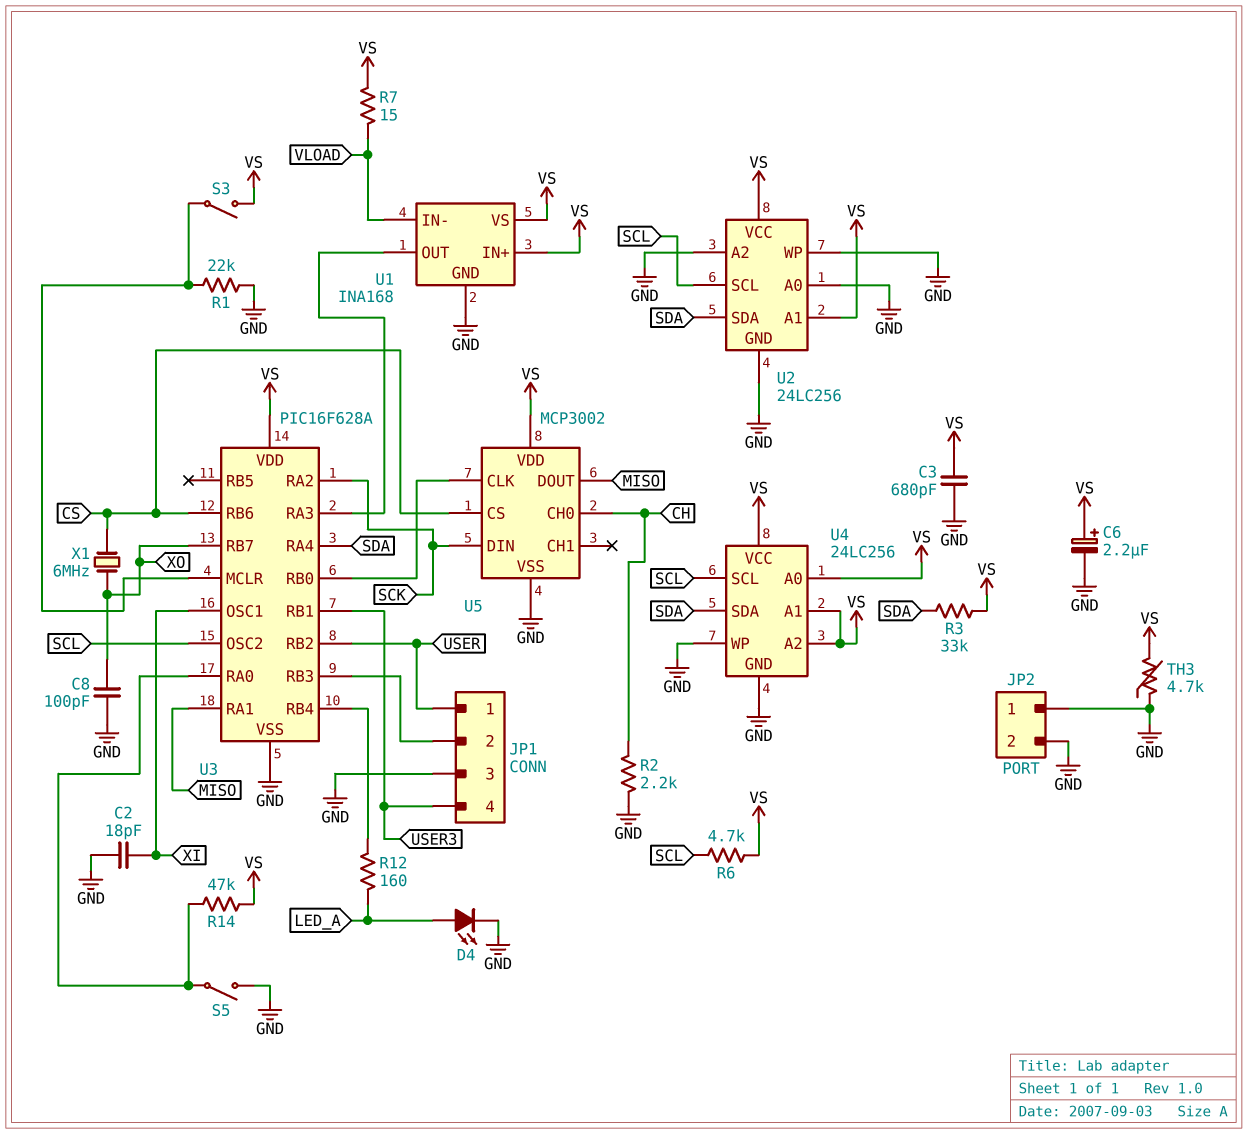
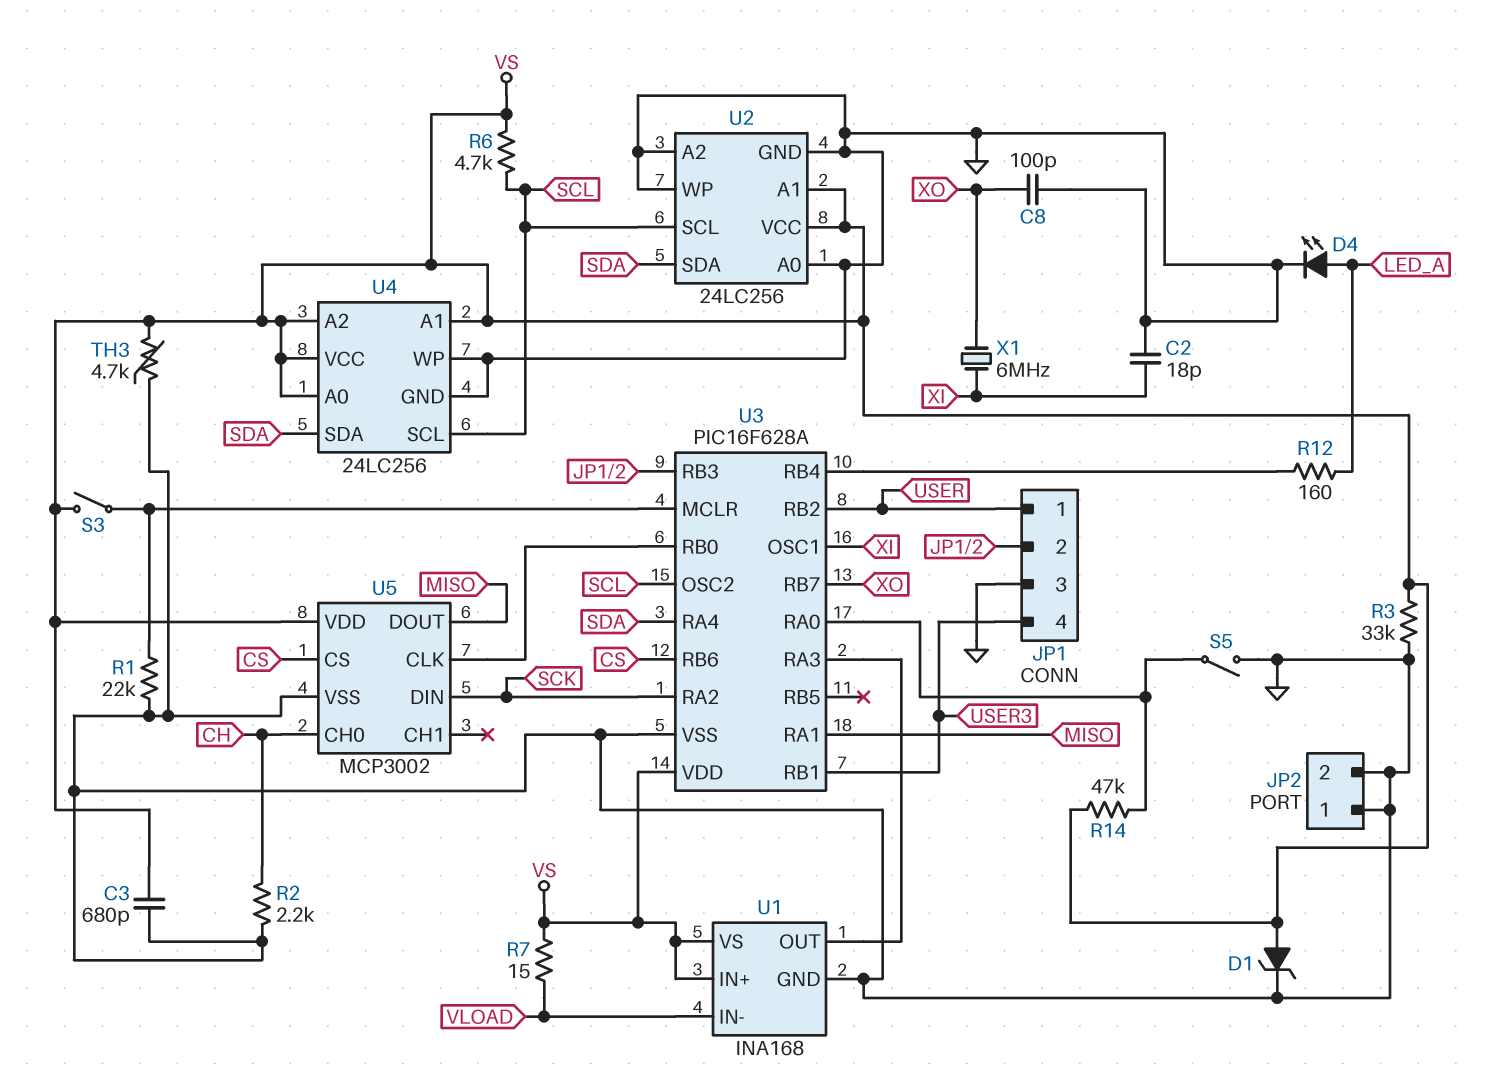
C6: 2.2uF (plus VS, minus GND) -> none
D1: none -> zener (A VS, K GND)
R3: 33k (SDA, VS) -> 33k (GND, VS)
X1: 6MHz (CS, XO) -> 6MHz (XI, XO)

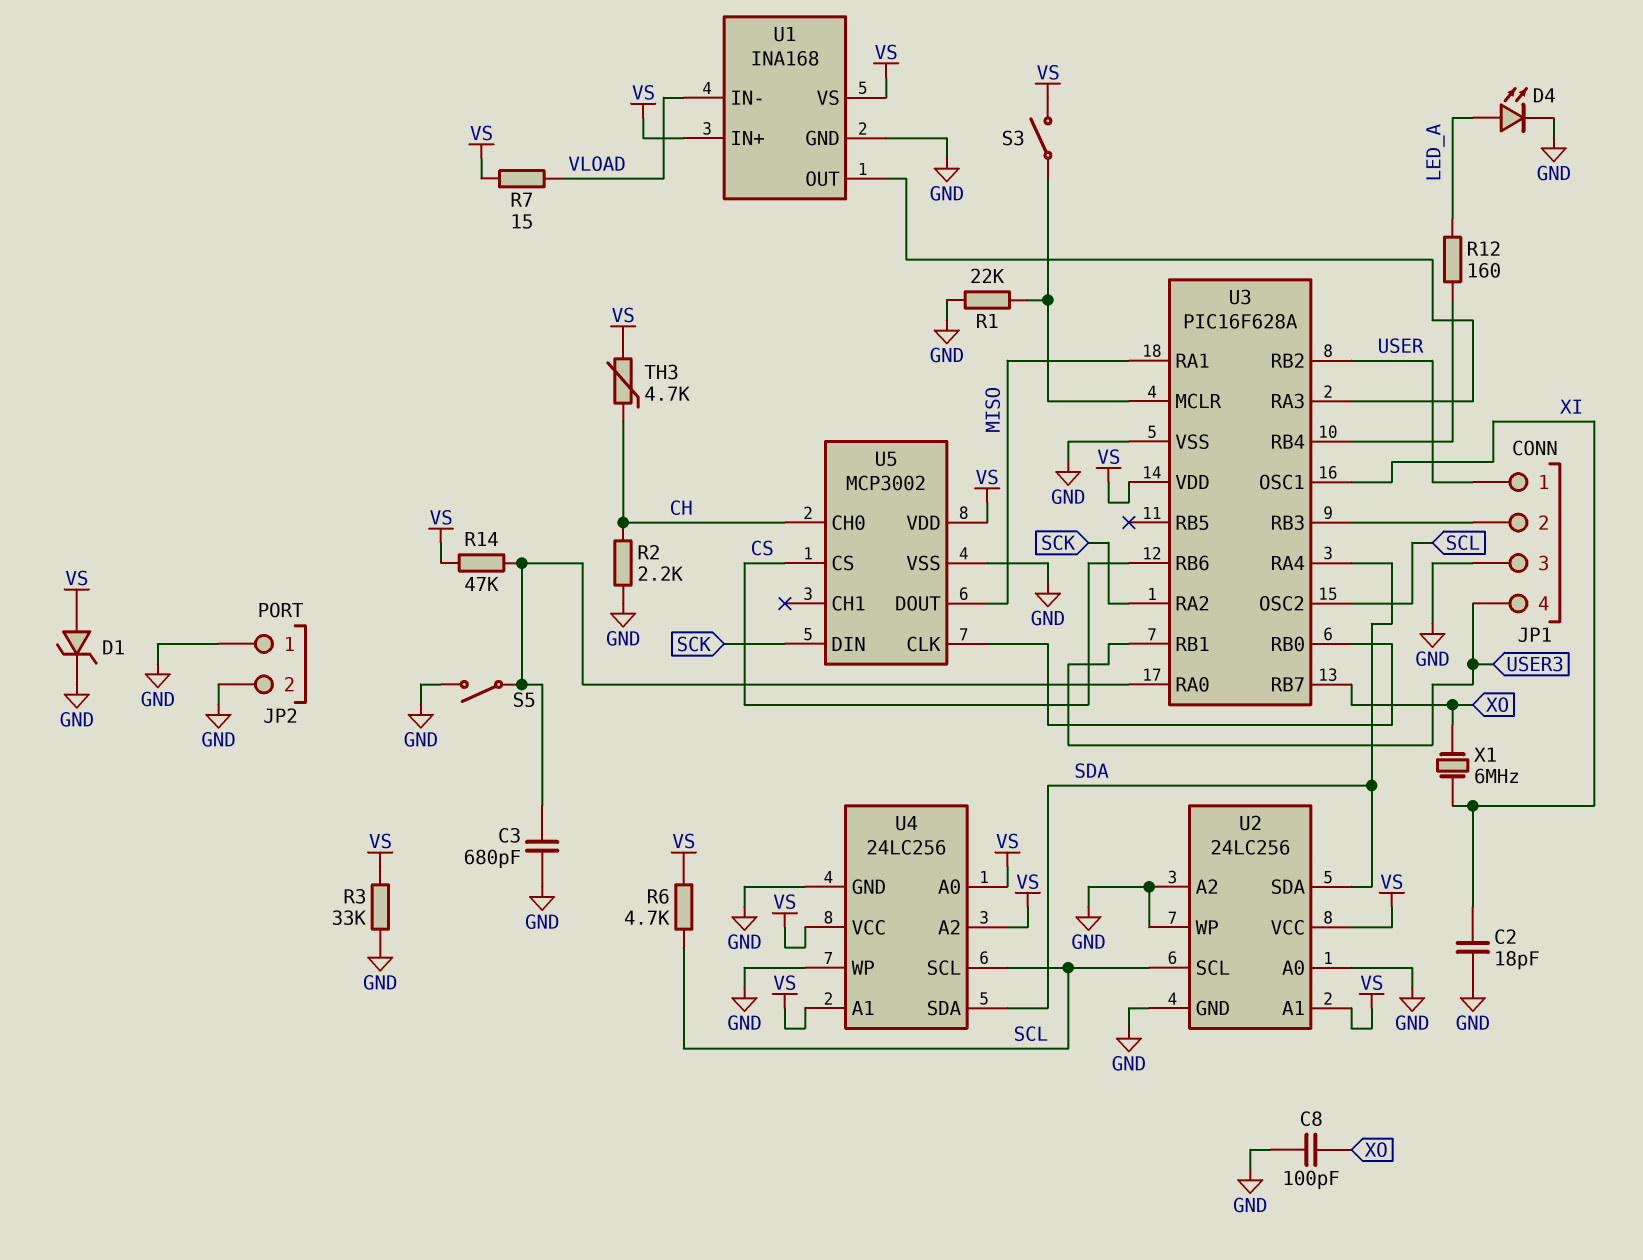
C3: 680pF (GND, VS) -> 680pF (GND, U3/RA0)
TH3: 4.7k (GND, VS) -> 4.7k (CH, VS)

